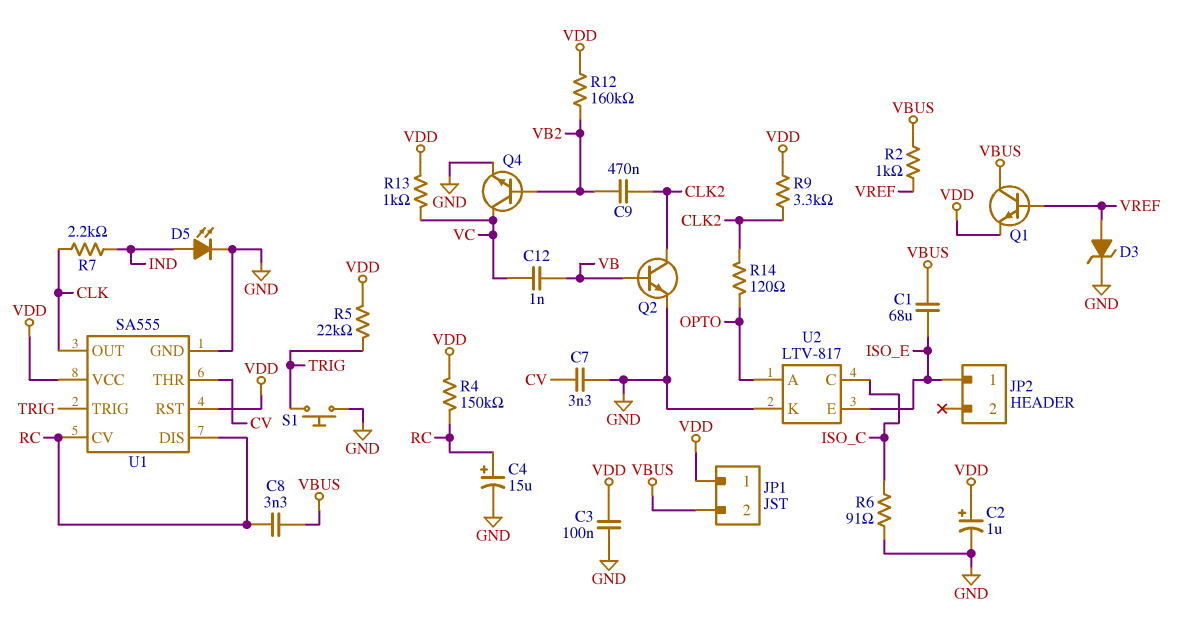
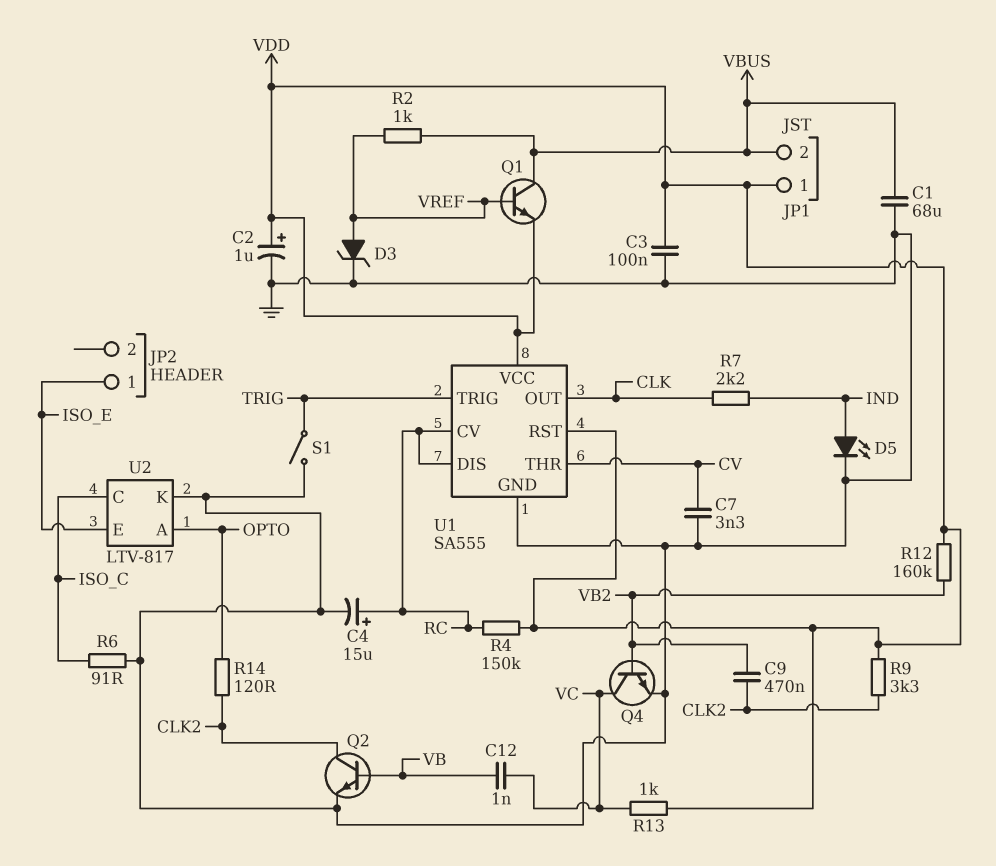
C1: 68uF (ISO_E, VBUS) -> 68uF (GND, VBUS)
C8: 3.3nF (RC, VBUS) -> none
R5: 22k (TRIG, VDD) -> none
S1: button (GND, TRIG) -> switch (GND, TRIG)

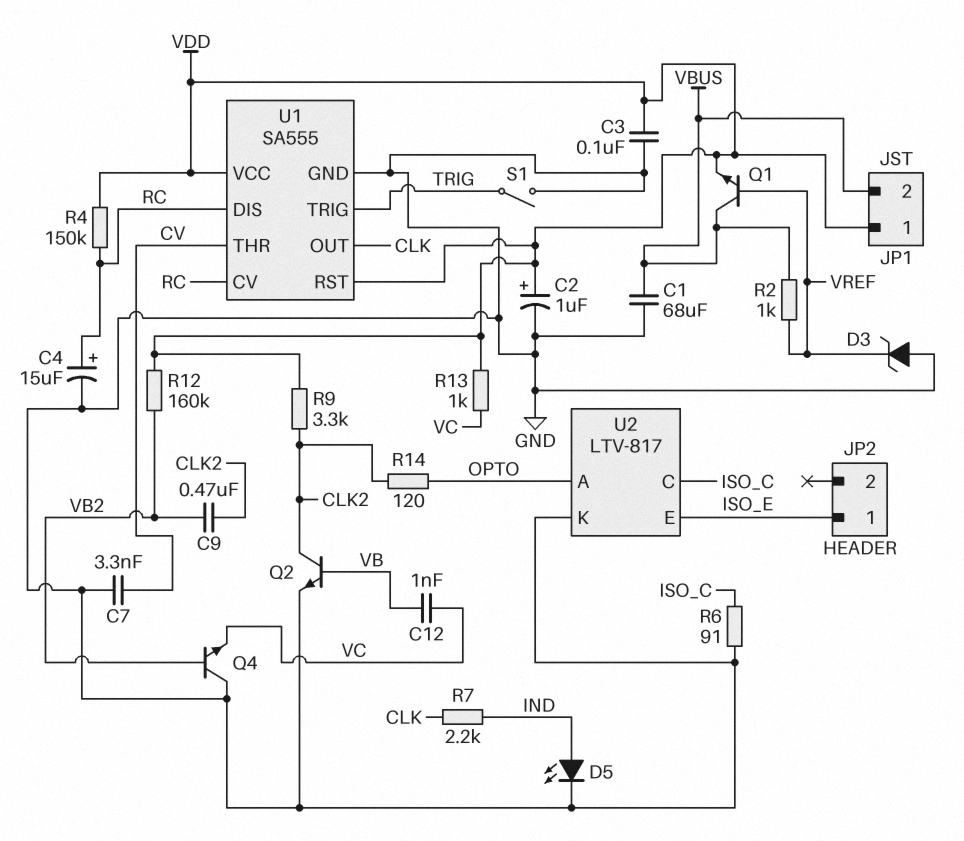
D3: zener (A VREF, K GND) -> zener (A GND, K VREF)
Q4: NPN (B VB2, C VC, E GND) -> NPN (B VB2, C GND, E VC)

